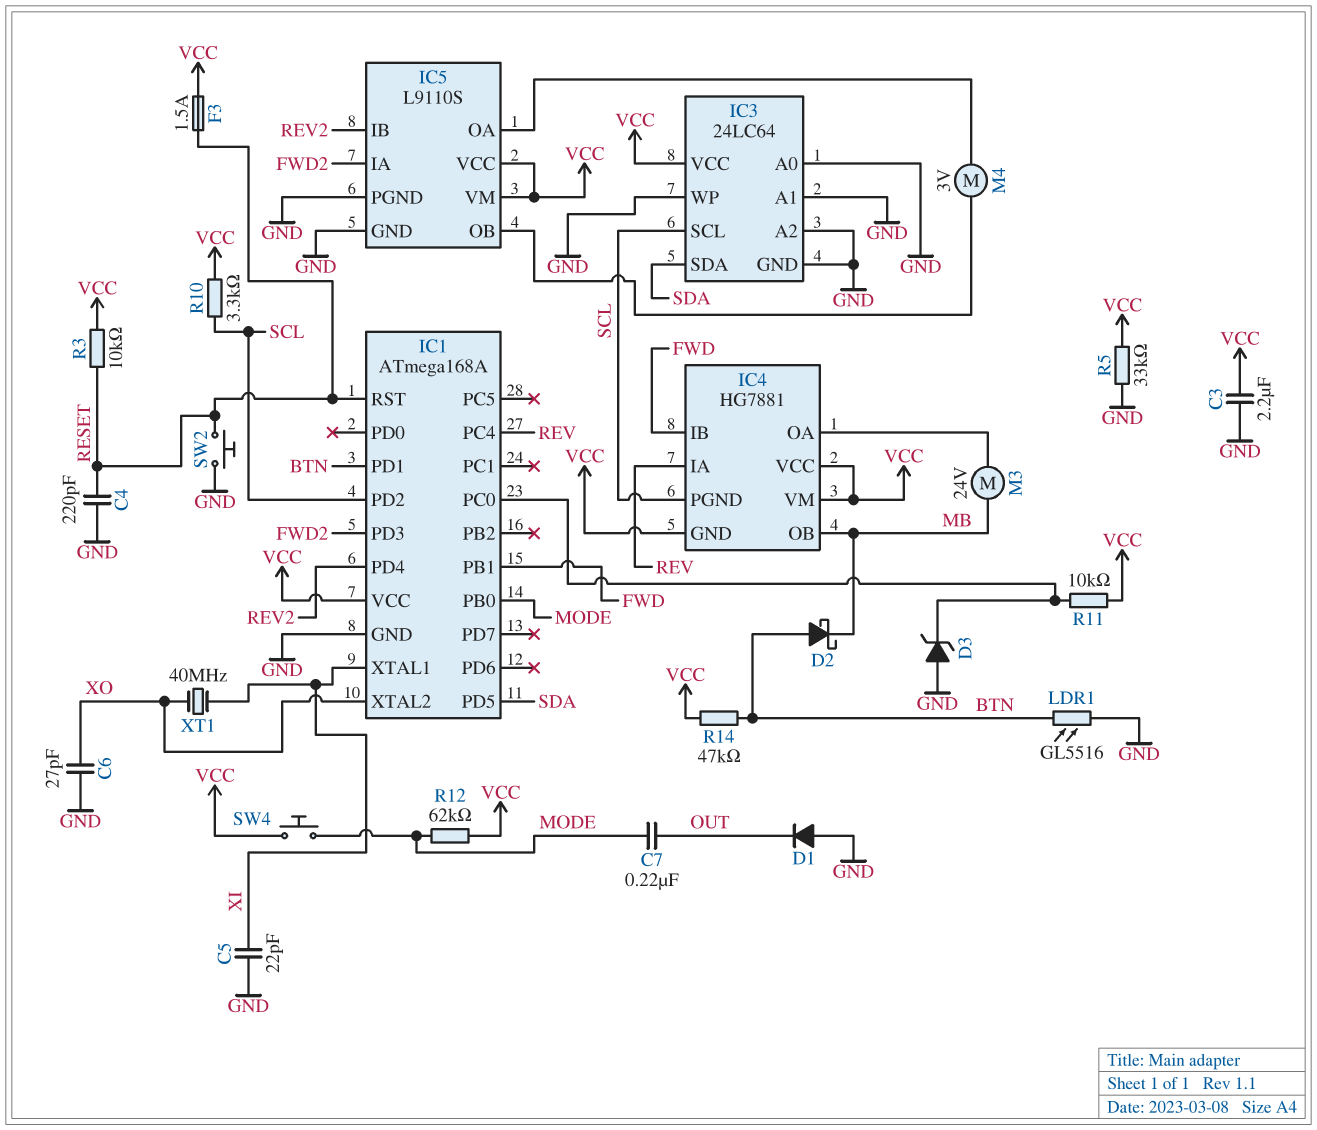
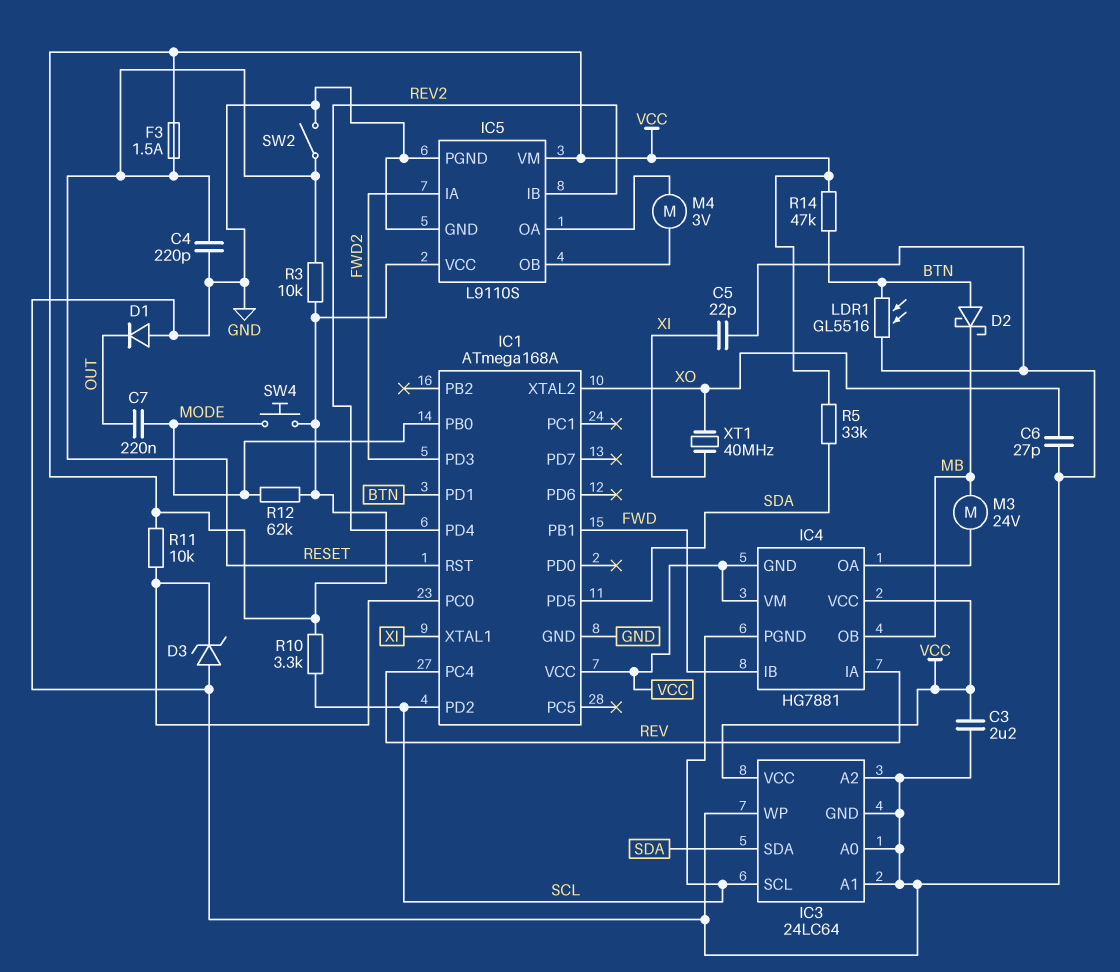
R5: 33k (GND, VCC) -> 33k (SDA, VCC)
SW2: button (GND, RESET) -> switch (GND, RESET)

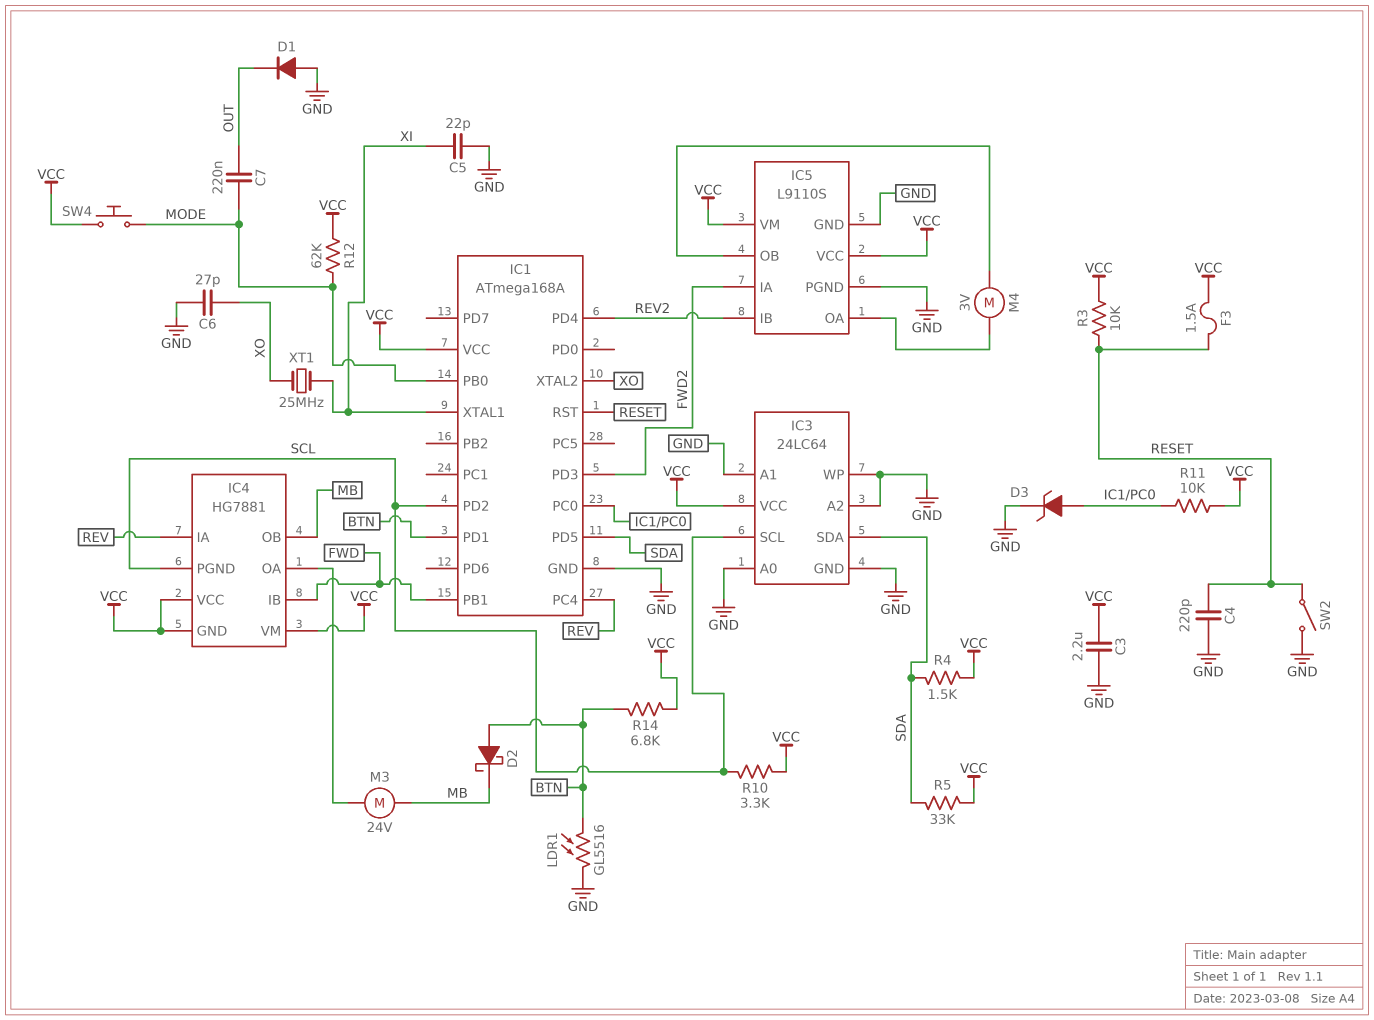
D3: zener (A GND, K IC1/PC0) -> zener (A IC1/PC0, K GND)
R4: none -> 1.5k (SDA, VCC)
R14: 47k (BTN, VCC) -> 6.8k (BTN, VCC)
XT1: 40MHz (XI, XO) -> 25MHz (XI, XO)

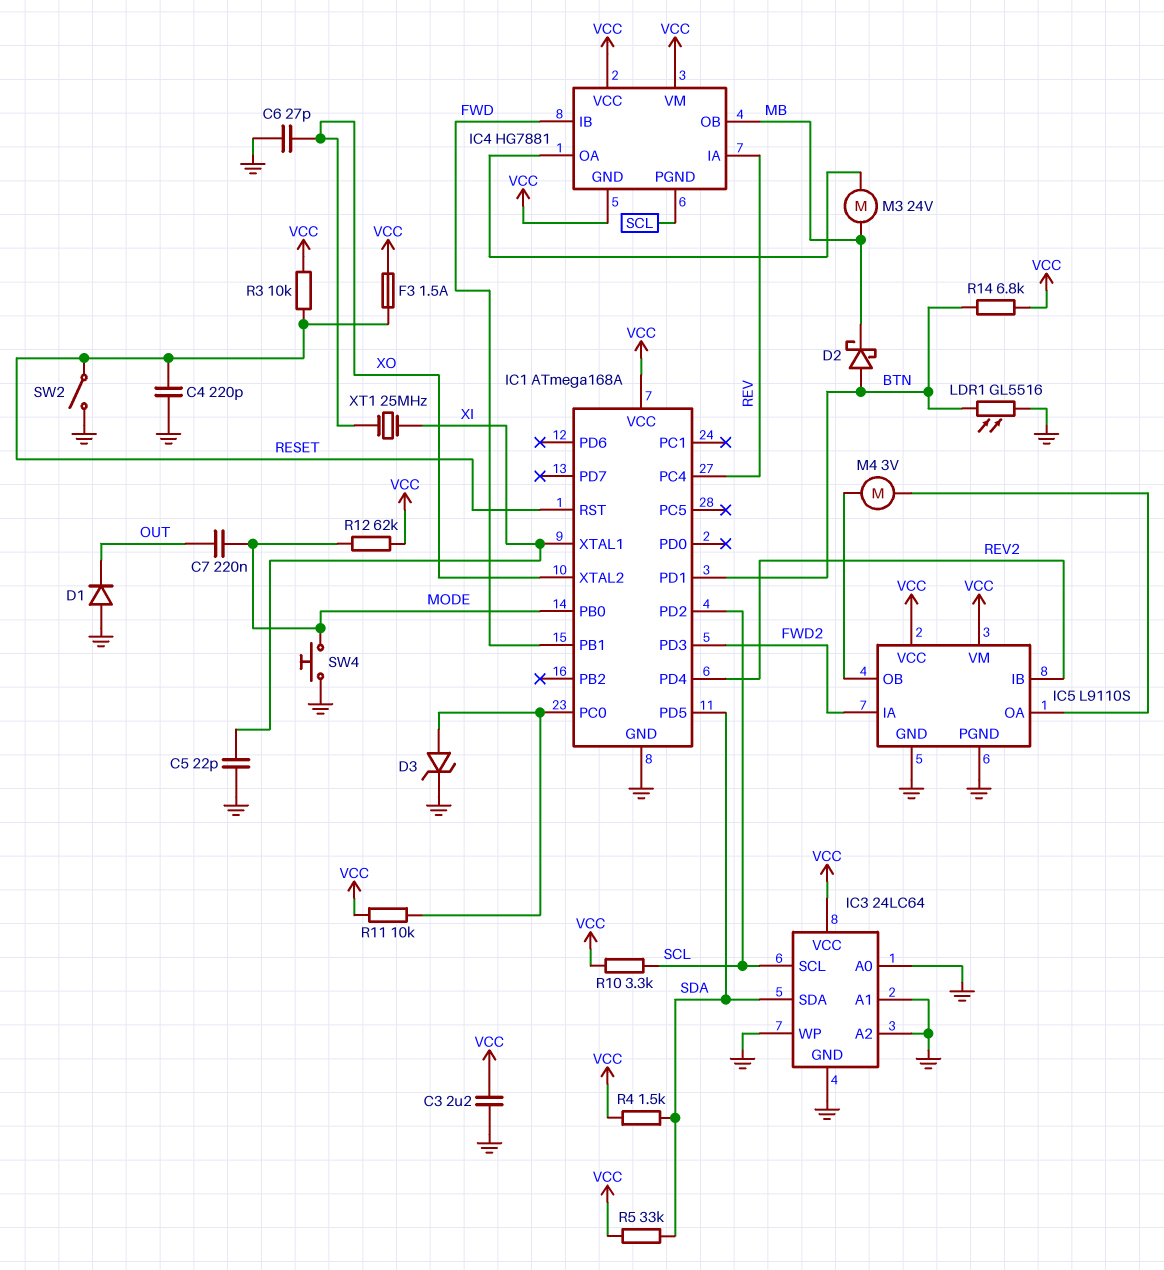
SW4: button (MODE, VCC) -> button (GND, MODE)

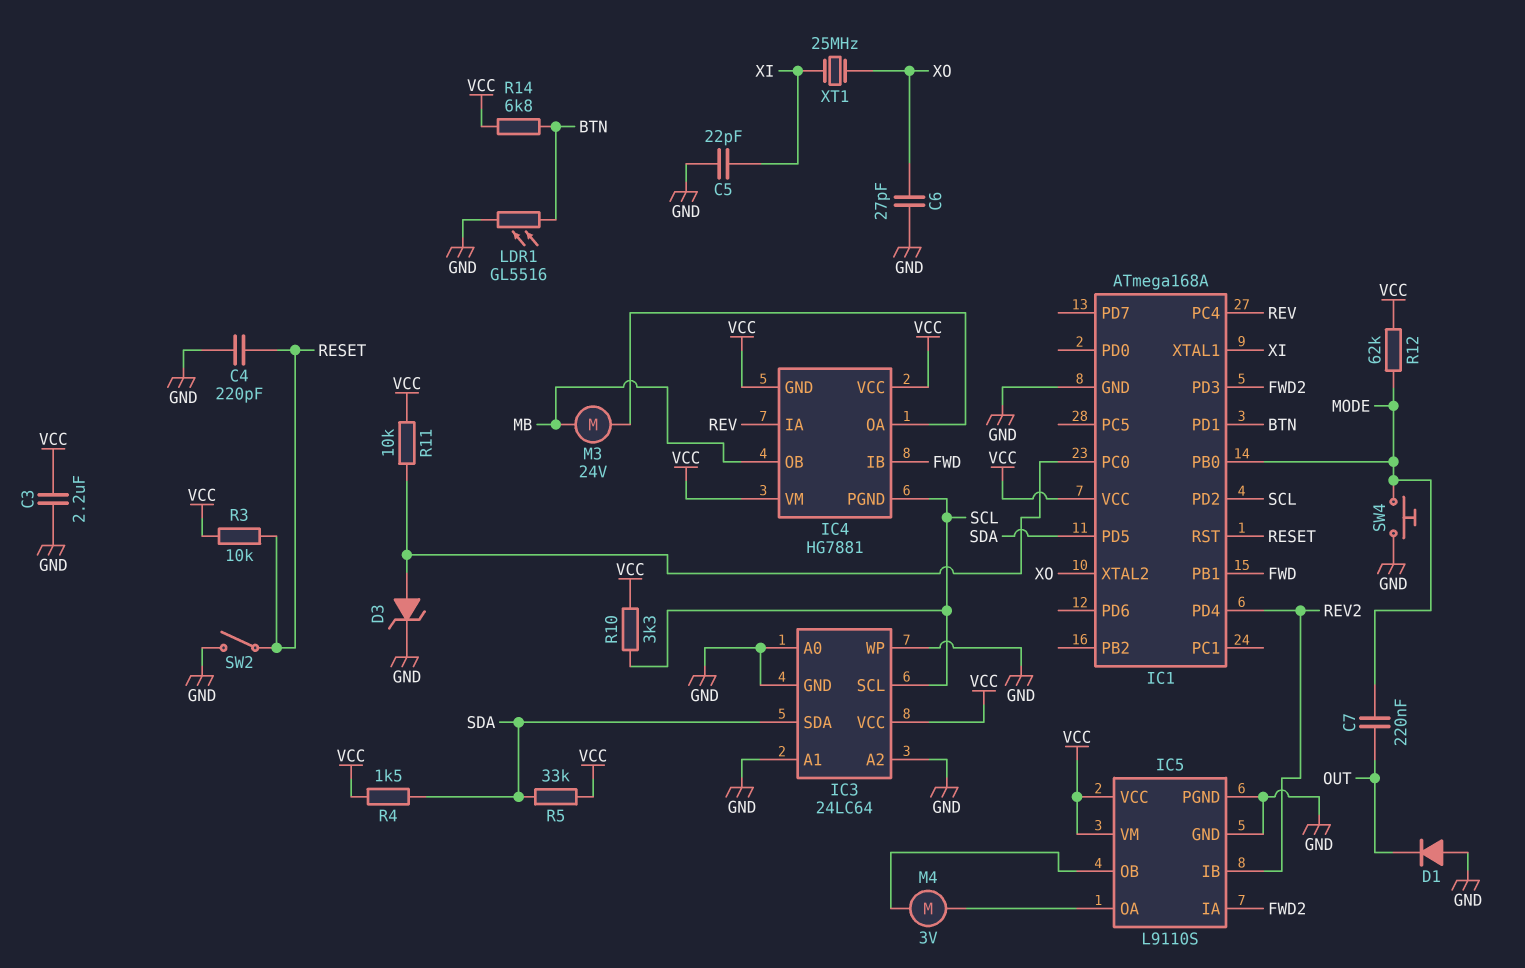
D2: schottky (A BTN, K MB) -> none
F3: 1.5A (RESET, VCC) -> none

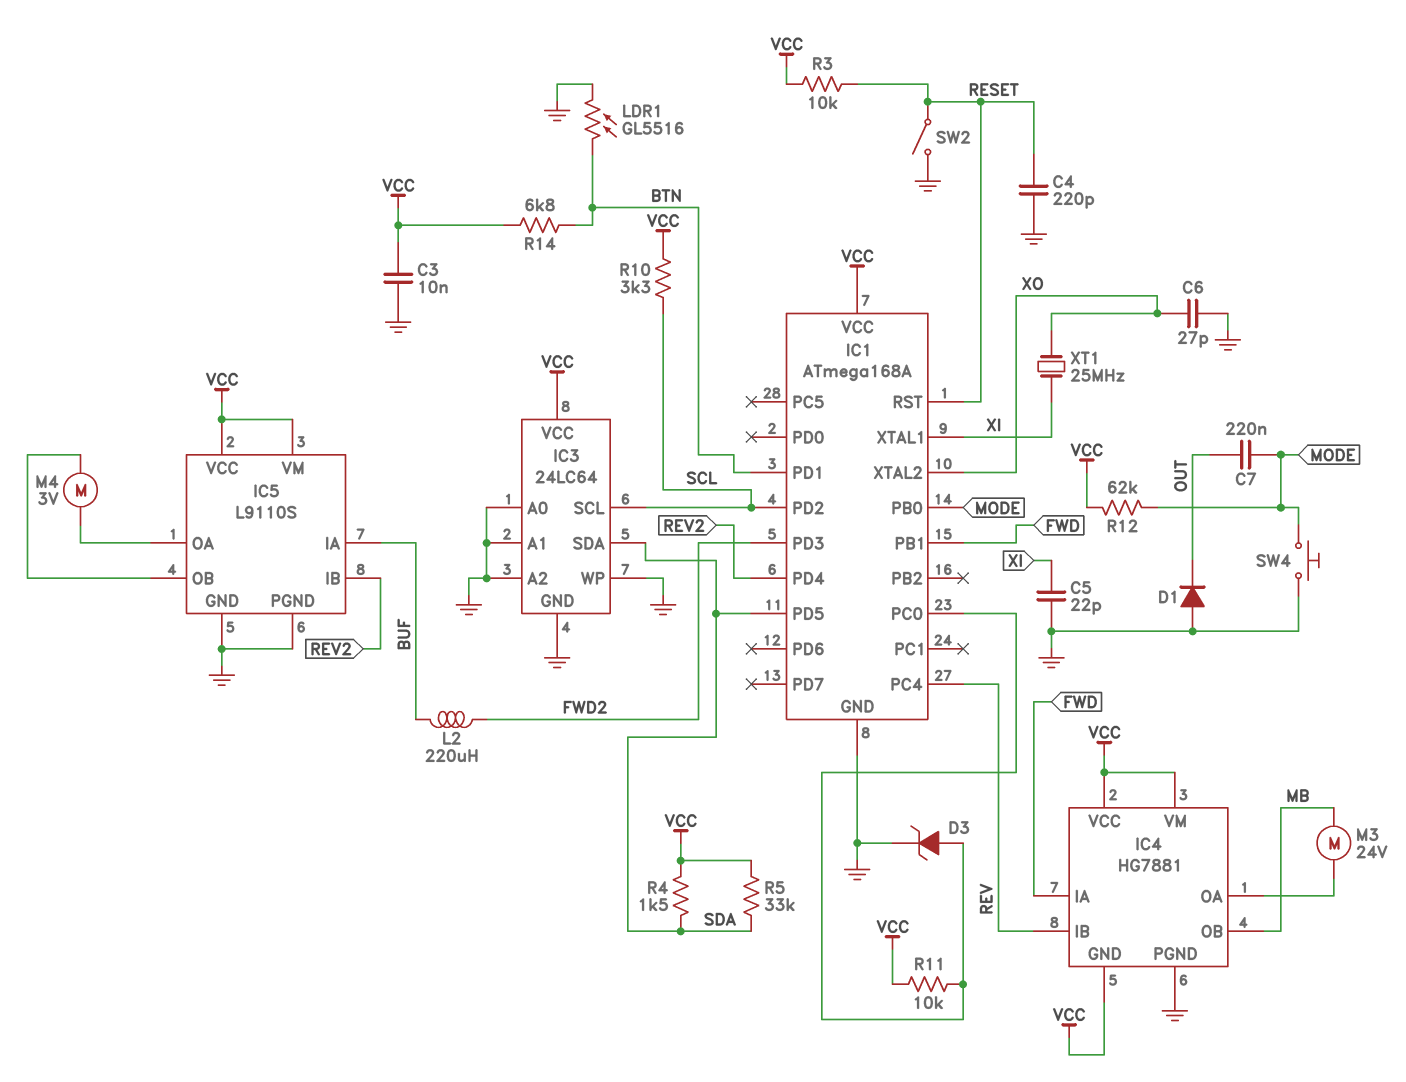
C3: 2.2uF (GND, VCC) -> 10nF (GND, VCC)
IC4 pin IA: REV -> FWD
IC4 pin IB: FWD -> REV
IC4 pin PGND: SCL -> GND
IC5 pin IA: FWD2 -> BUF
L2: none -> 220uH (BUF, FWD2)

